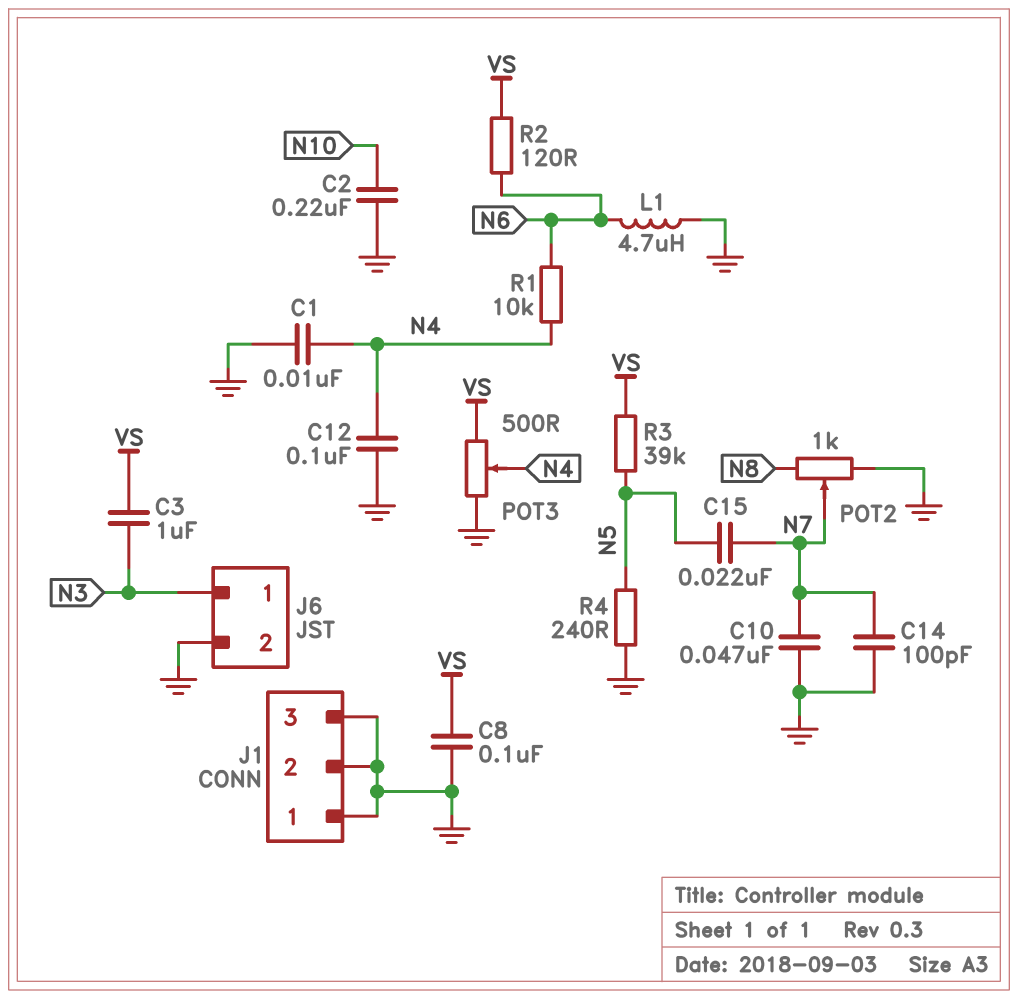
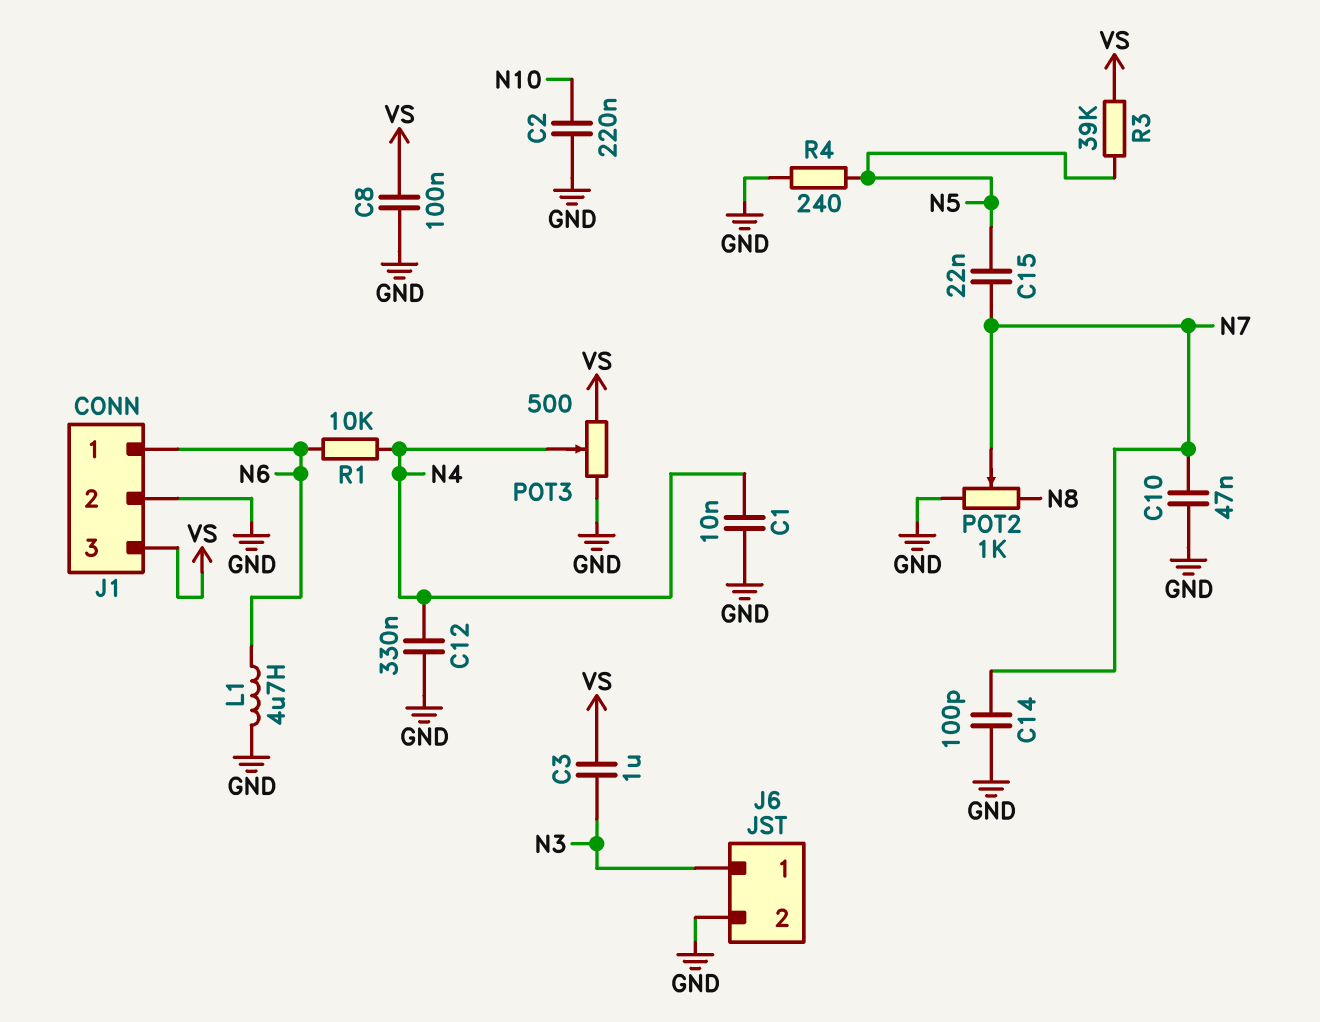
C12: 100nF (GND, N4) -> 330nF (GND, N4)
J1 pin 1: GND -> N6
J1 pin 3: GND -> VS
R2: 120 (N6, VS) -> none

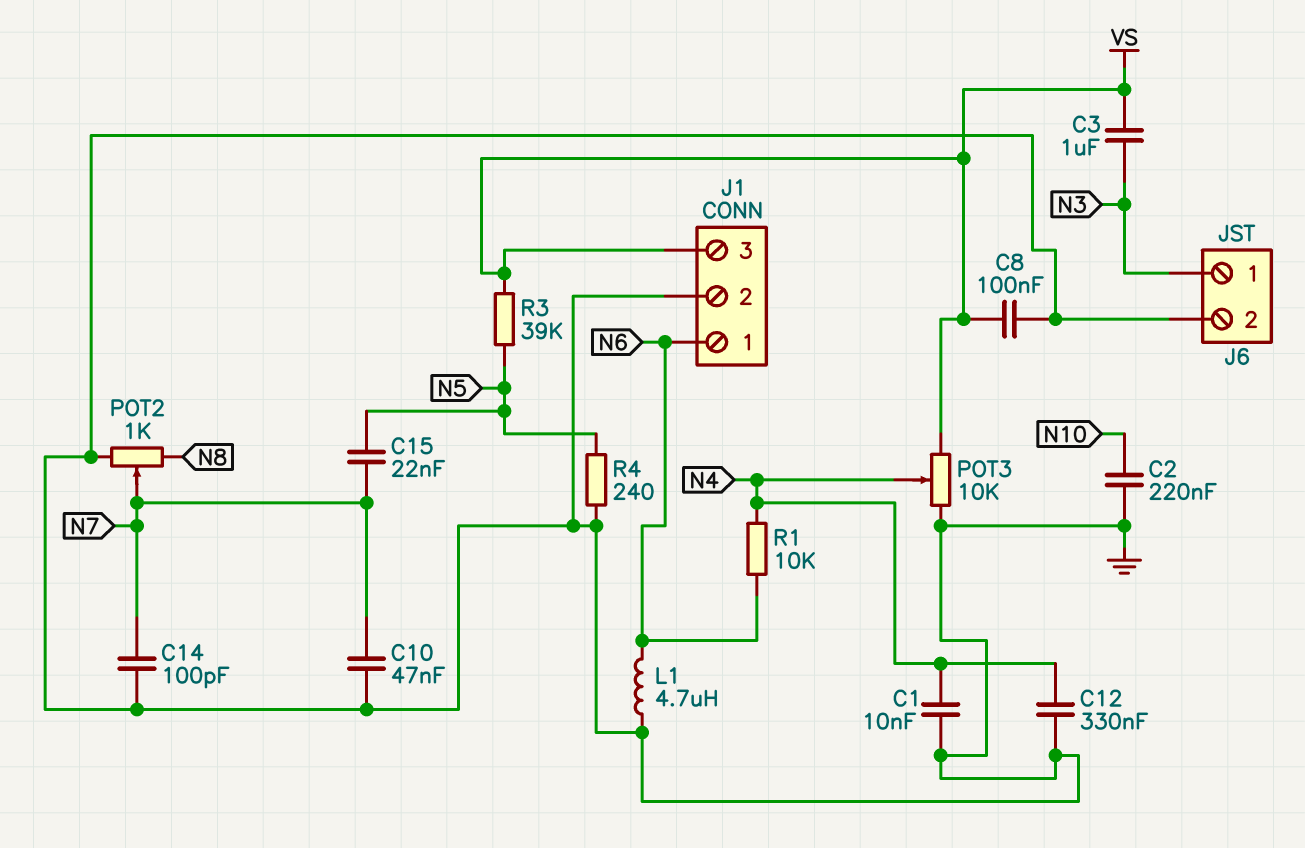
POT3: 500 (GND, VS, wiper N4) -> 10k (GND, VS, wiper N4)

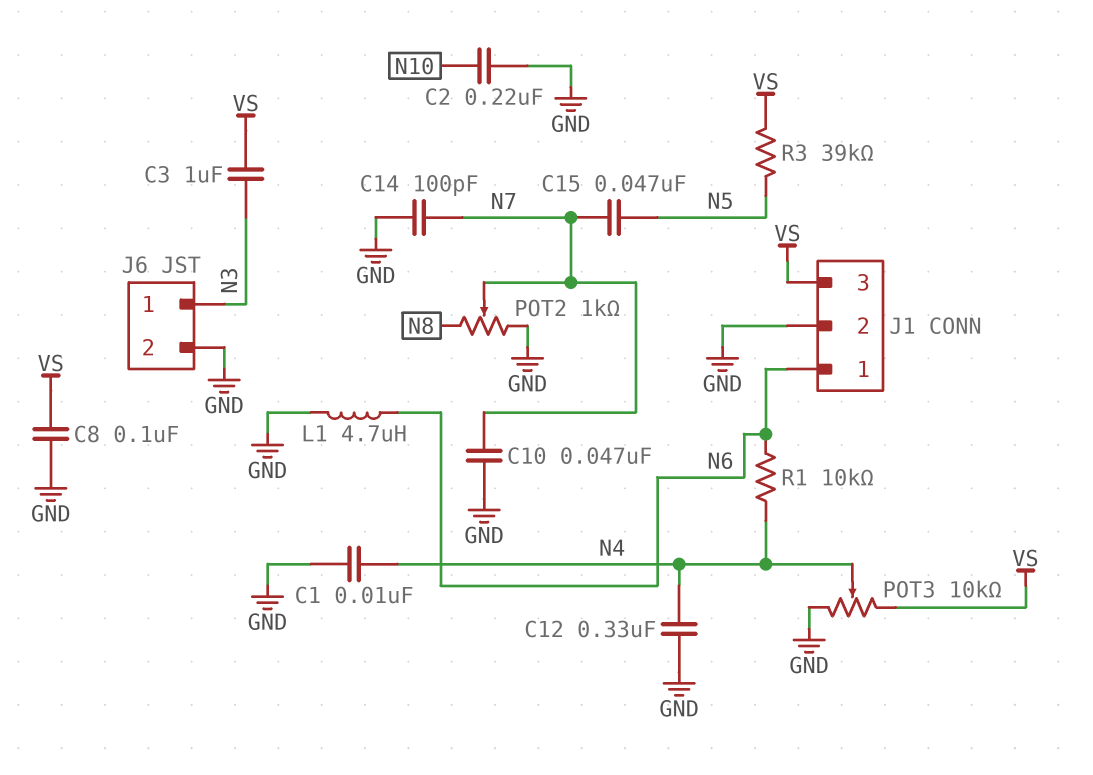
C15: 22nF (N5, N7) -> 47nF (N5, N7)
R4: 240 (GND, N5) -> none

